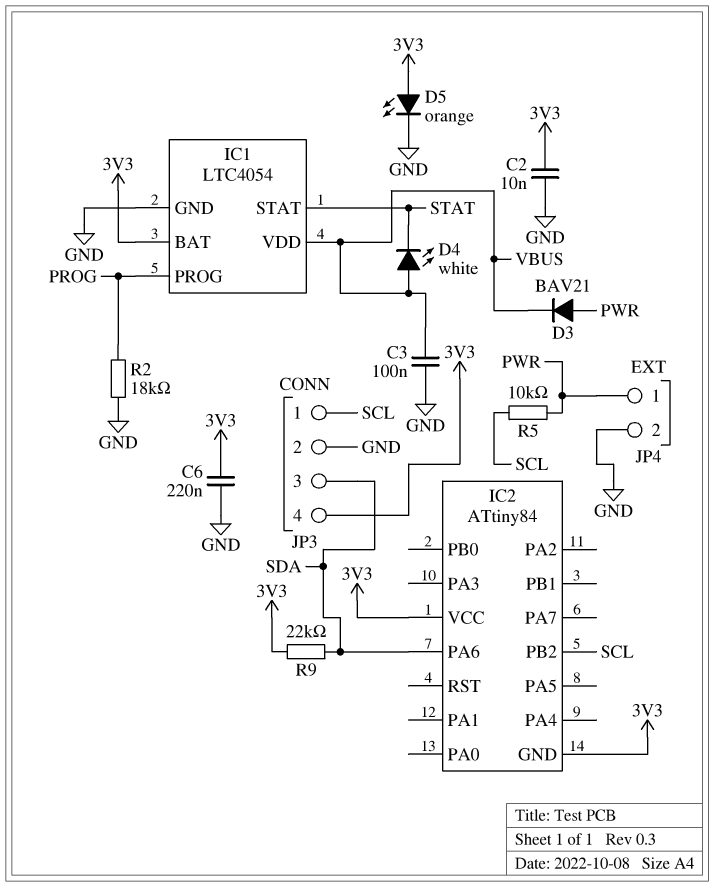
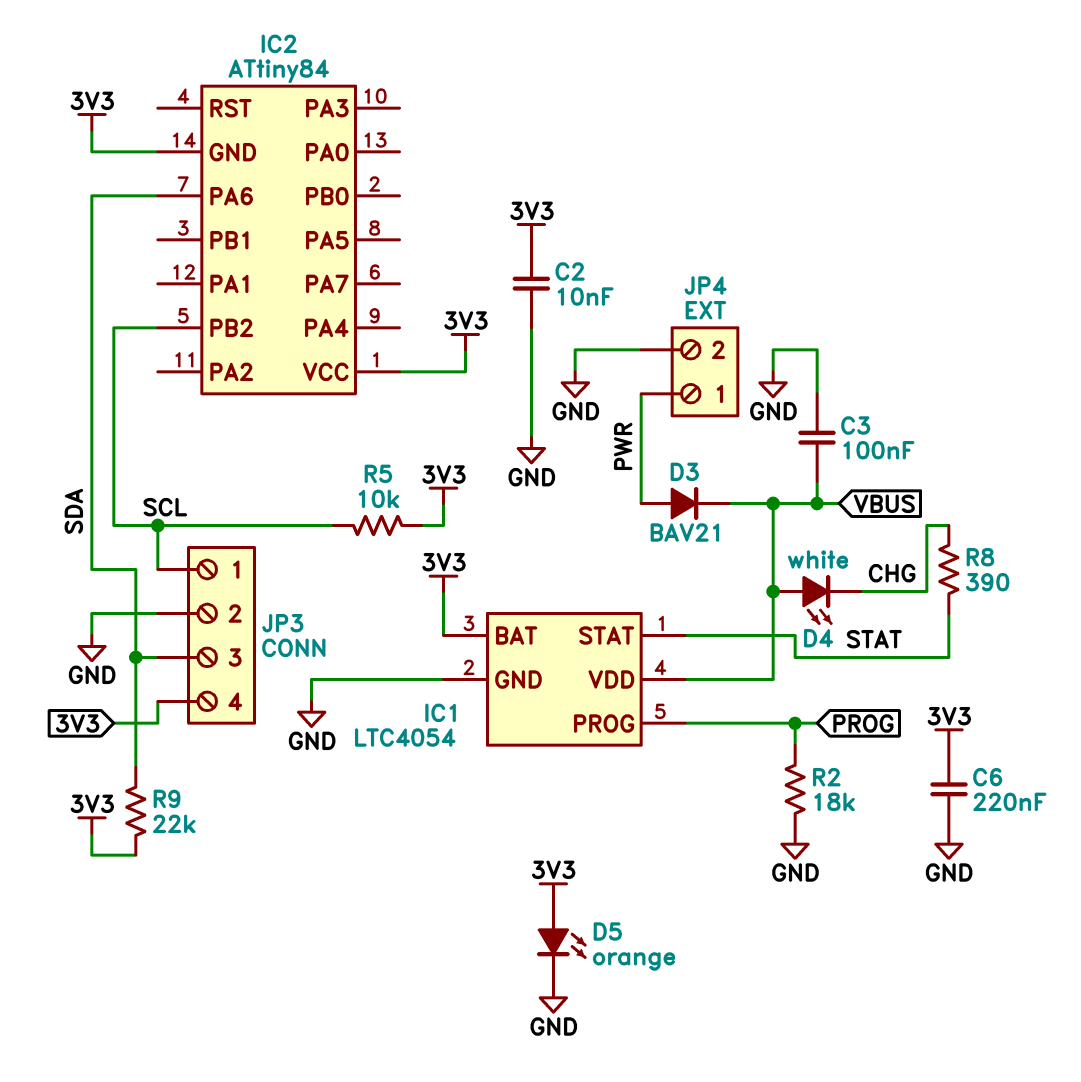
D4: LED white (A VBUS, K STAT) -> LED white (A VBUS, K CHG)
R5: 10k (PWR, SCL) -> 10k (3V3, SCL)
R8: none -> 390 (CHG, STAT)

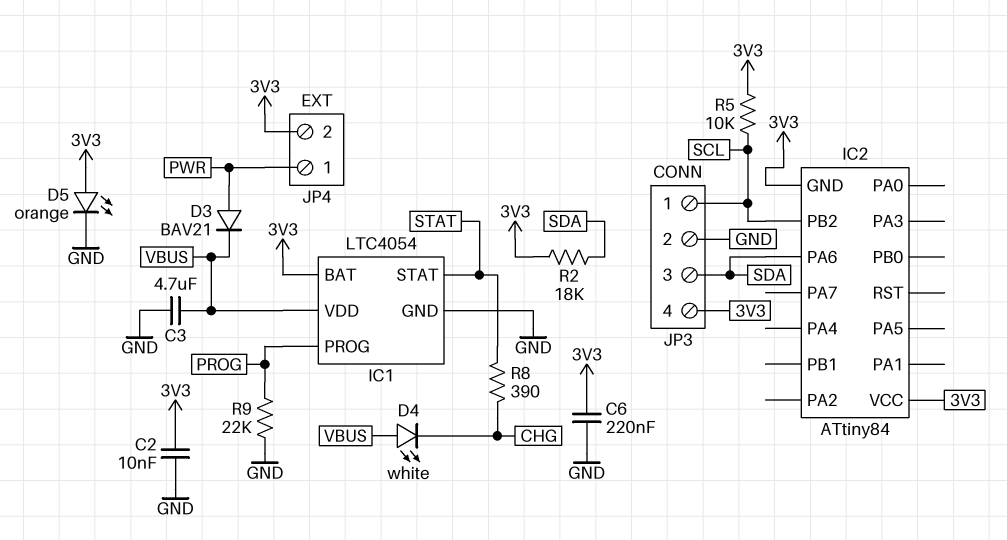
C3: 100nF (GND, VBUS) -> 4.7uF (GND, VBUS)
JP4 pin 2: GND -> 3V3
R2: 18k (GND, PROG) -> 18k (3V3, SDA)
R9: 22k (3V3, SDA) -> 22k (GND, PROG)

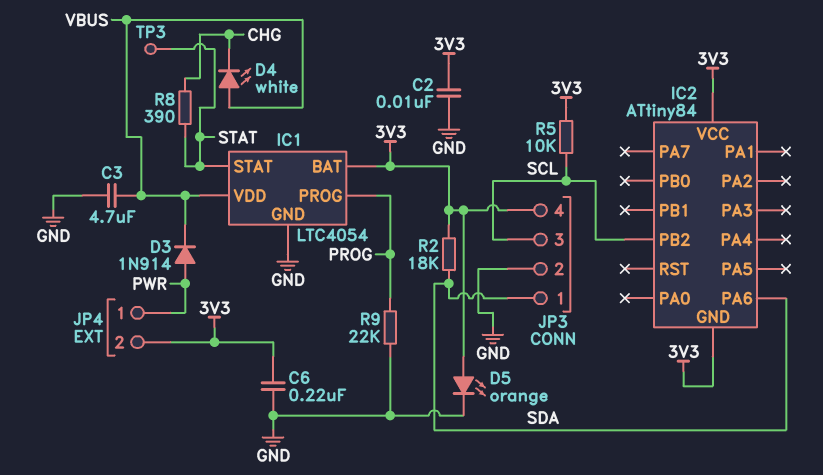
D3: diode BAV21 (A PWR, K VBUS) -> diode 1N914 (A PWR, K VBUS)
JP3 pin 1: SCL -> SDA
JP3 pin 3: SDA -> SCL
TP3: none -> test point (STAT)

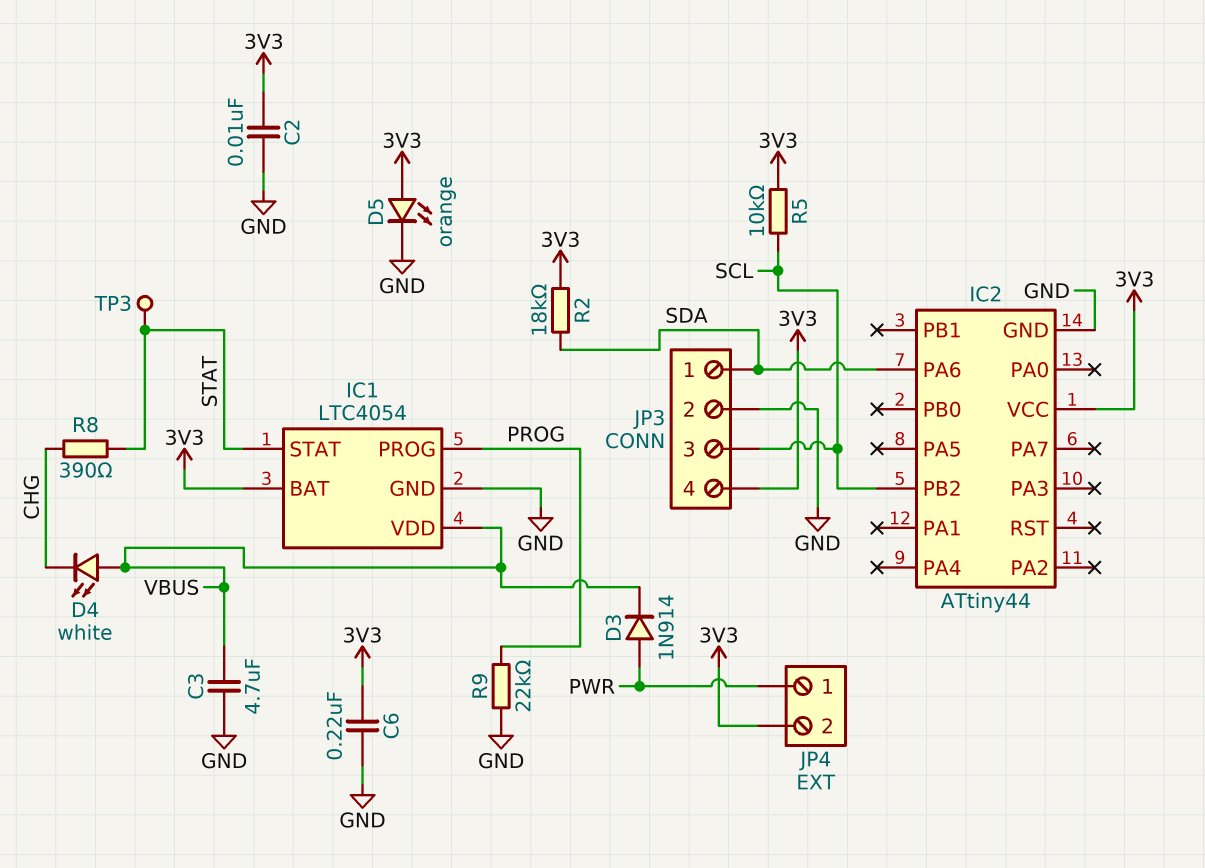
IC2: ATtiny84 -> ATtiny44
IC2 pin GND: 3V3 -> GND

